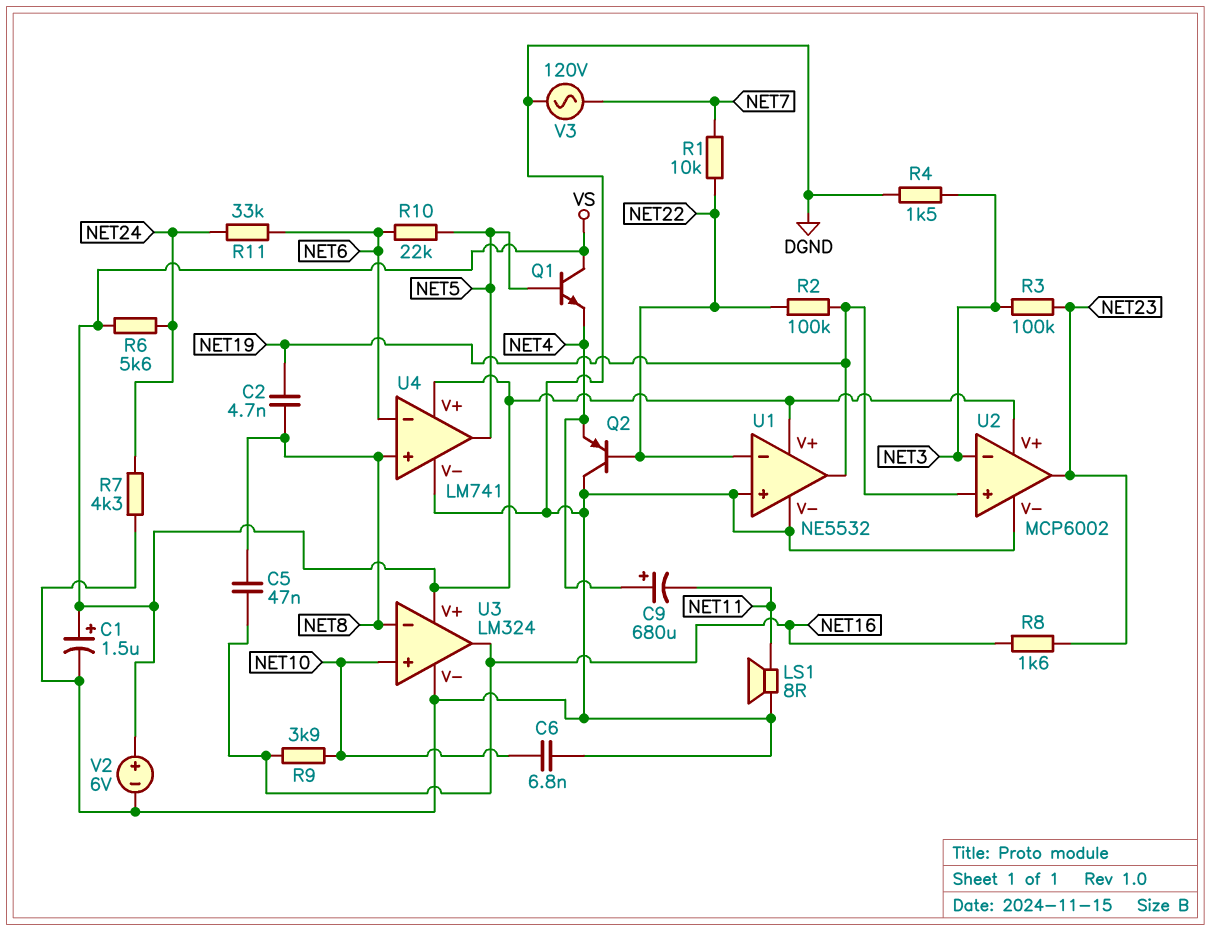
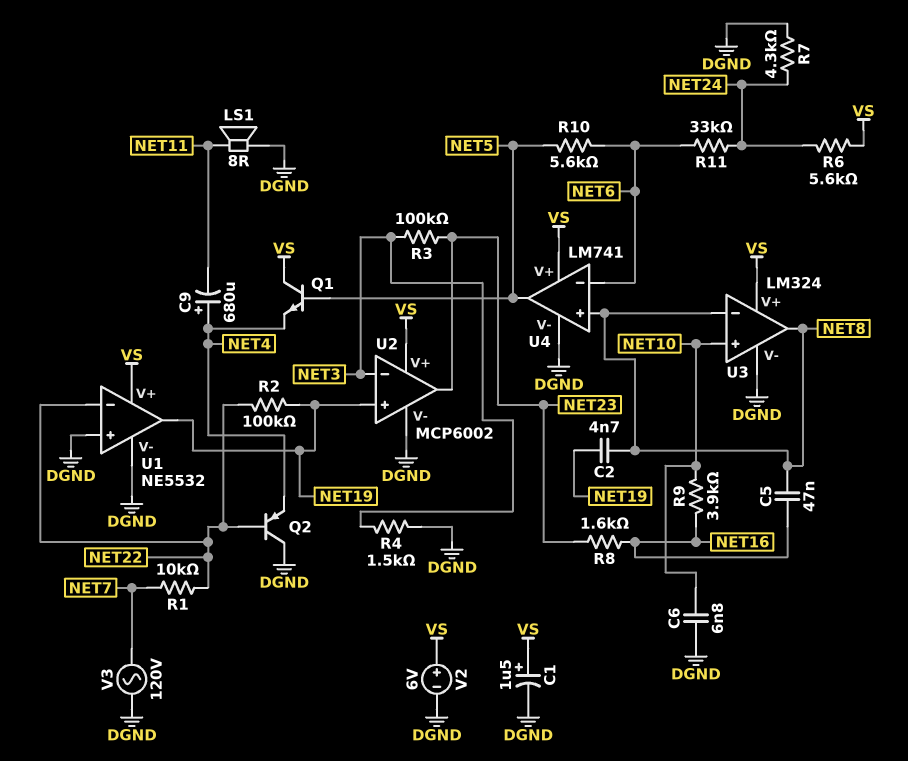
R10: 22k (NET5, NET6) -> 5.6k (NET5, NET6)
U3 pin out: NET16 -> NET8

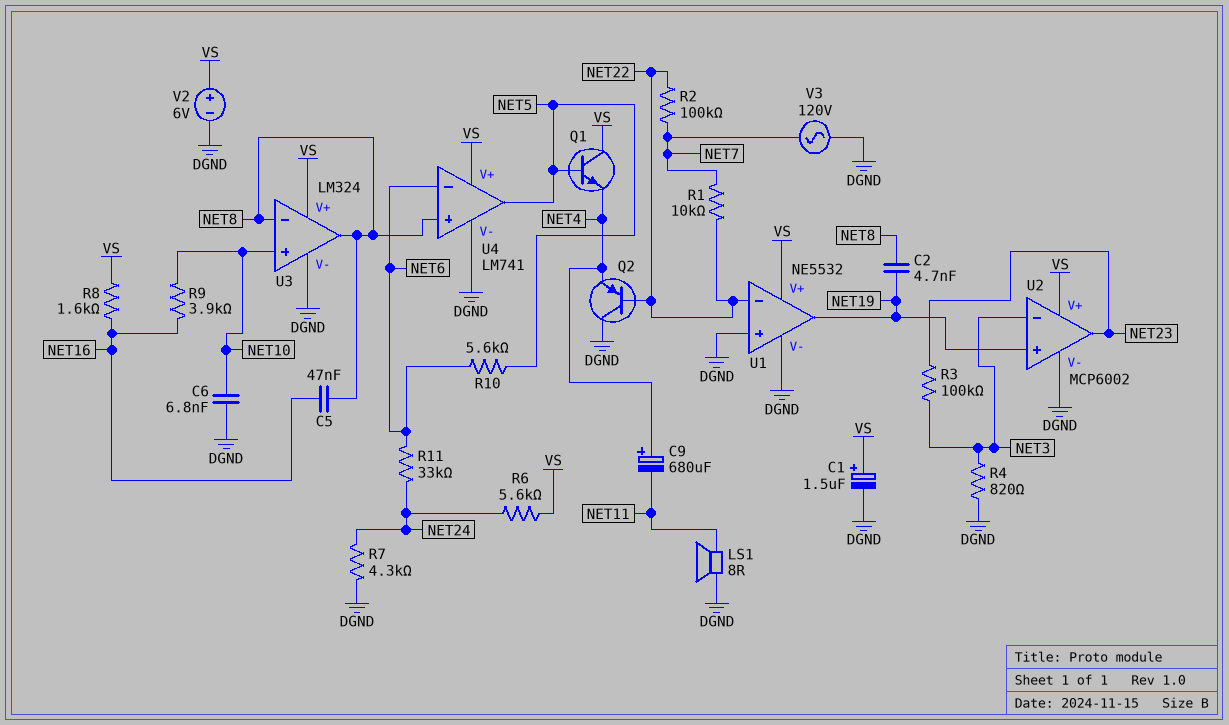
R2: 100k (NET19, NET22) -> 100k (NET7, NET22)
R4: 1.5k (DGND, NET3) -> 820 (DGND, NET3)
R8: 1.6k (NET16, NET23) -> 1.6k (NET16, VS)

